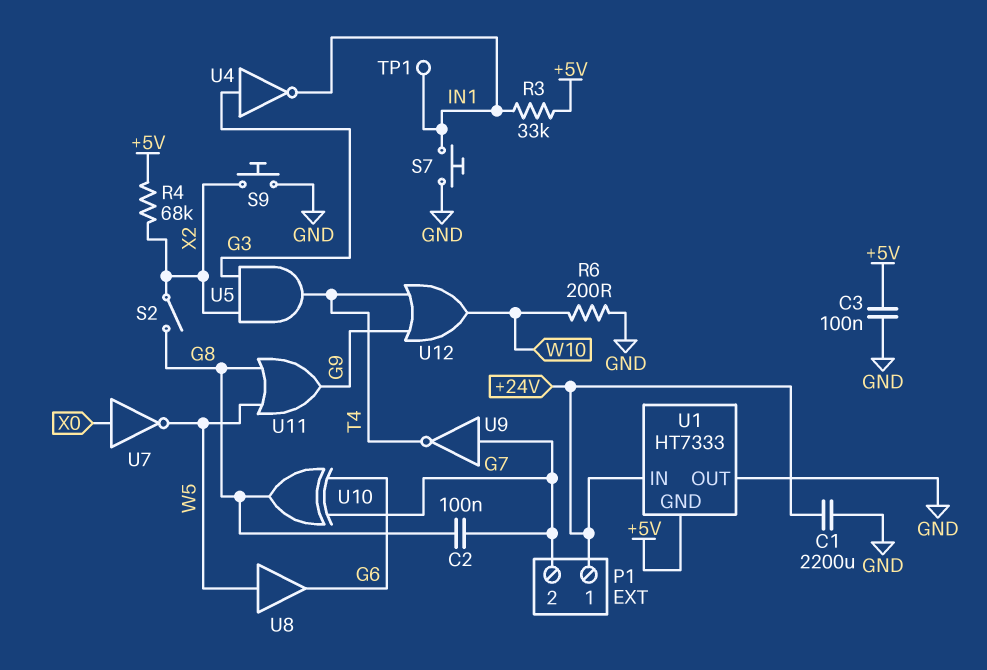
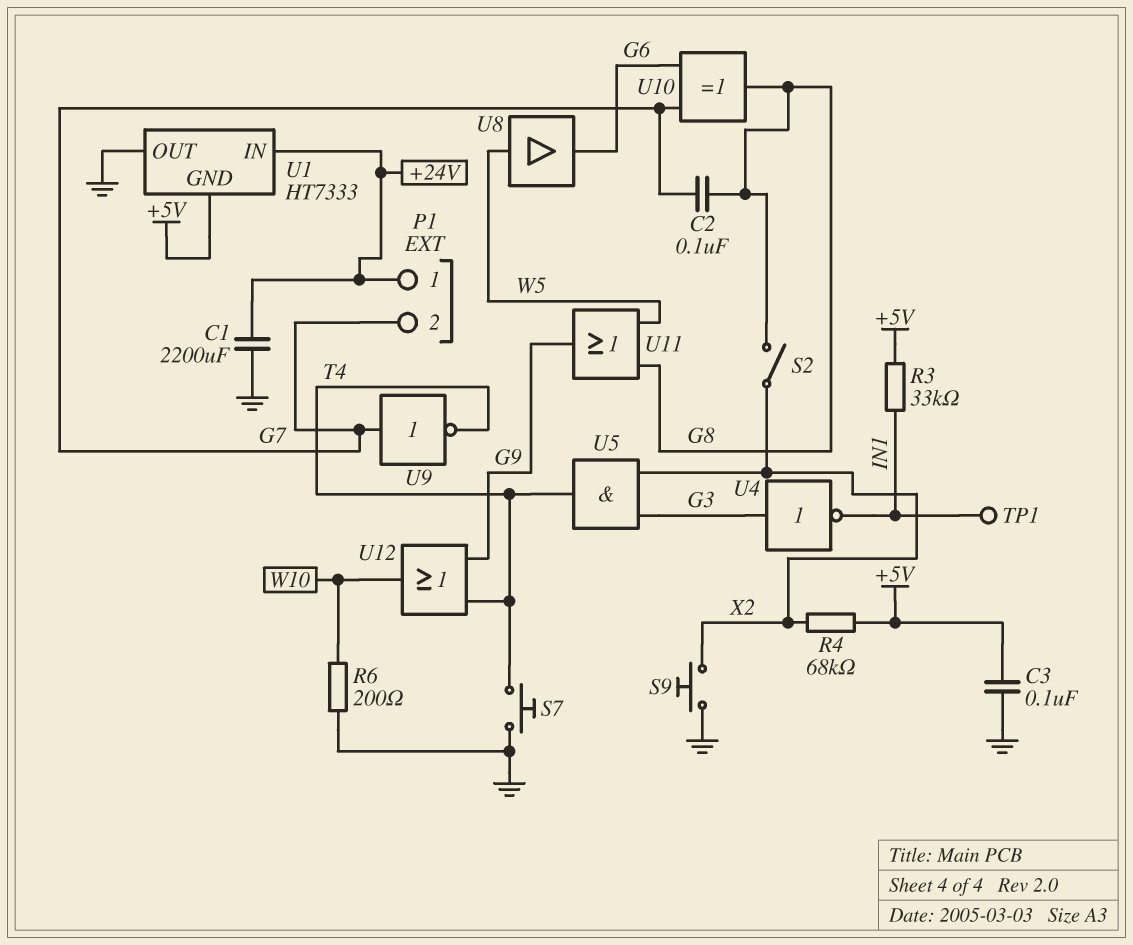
S7: button (GND, IN1) -> button (GND, T4)
U7: NOT (in X0, out W5) -> none

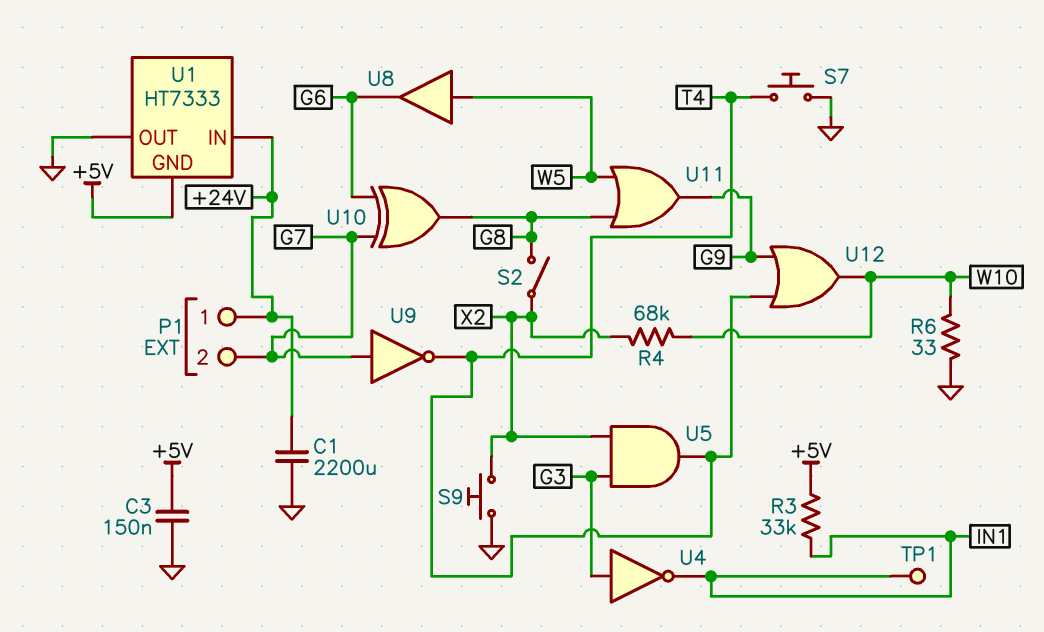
C2: 100nF (G7, G8) -> none
C3: 100nF (+5V, GND) -> 150nF (+5V, GND)
R4: 68k (+5V, X2) -> 68k (W10, X2)
R6: 200 (GND, W10) -> 33 (GND, W10)

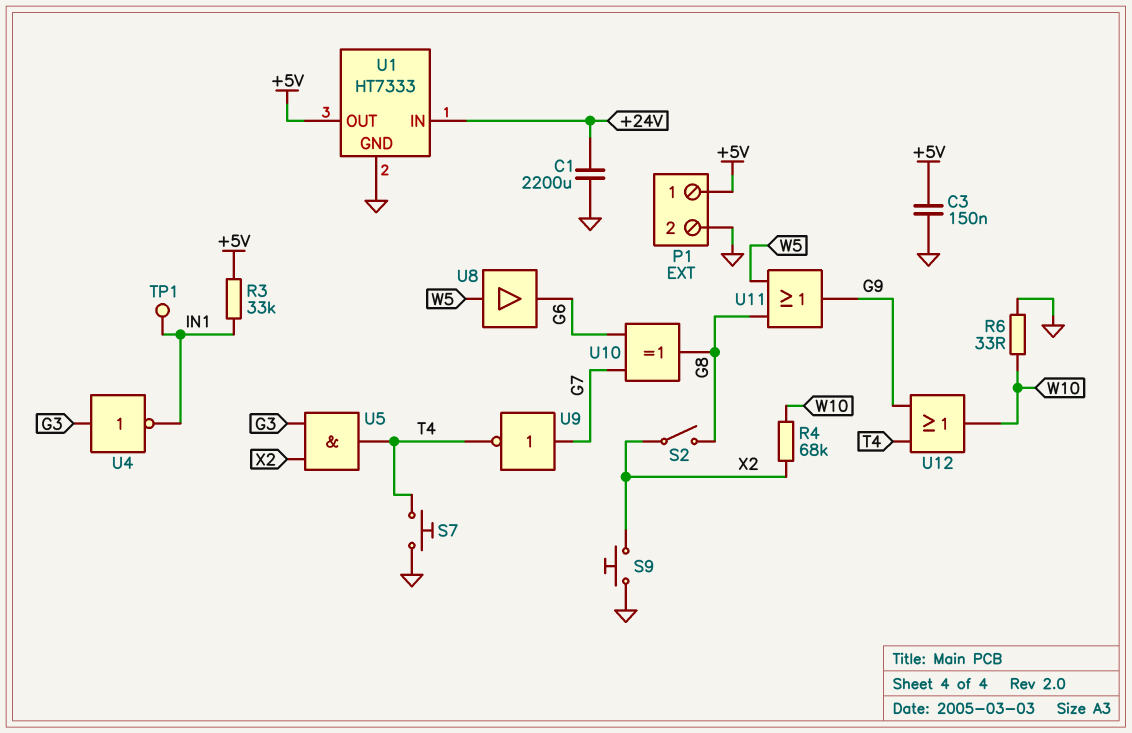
P1 pin 1: +24V -> +5V
P1 pin 2: G7 -> GND
U1 pin GND: +5V -> GND
U1 pin OUT: GND -> +5V

